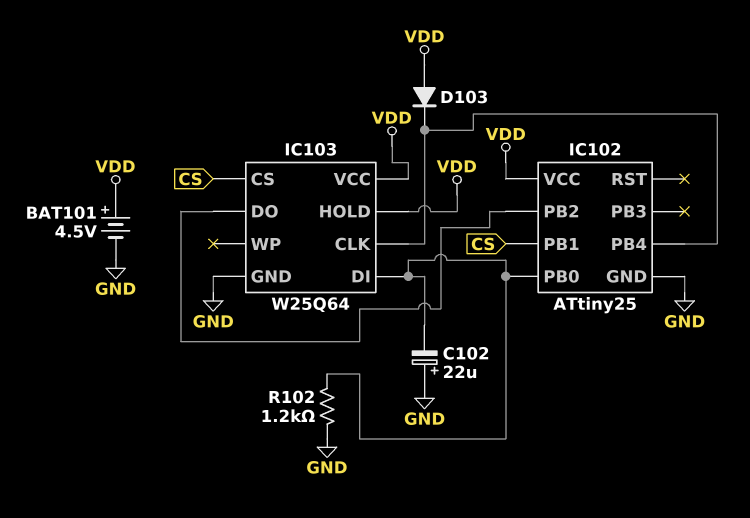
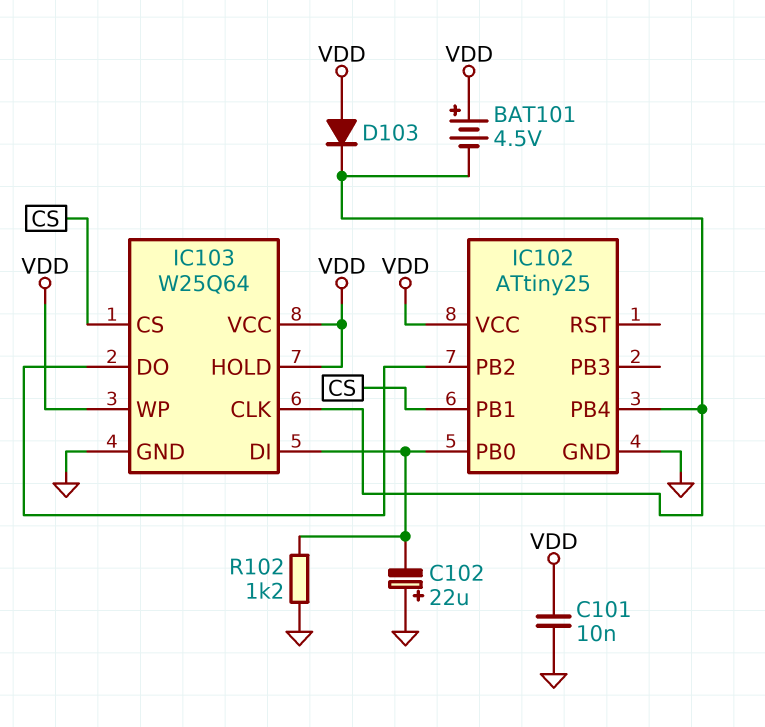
BAT101: 4.5V (plus VDD, minus GND) -> 4.5V (plus VDD, minus IC102/PB4)
C101: none -> 10nF (GND, VDD)
IC103 pin WP: none -> VDD

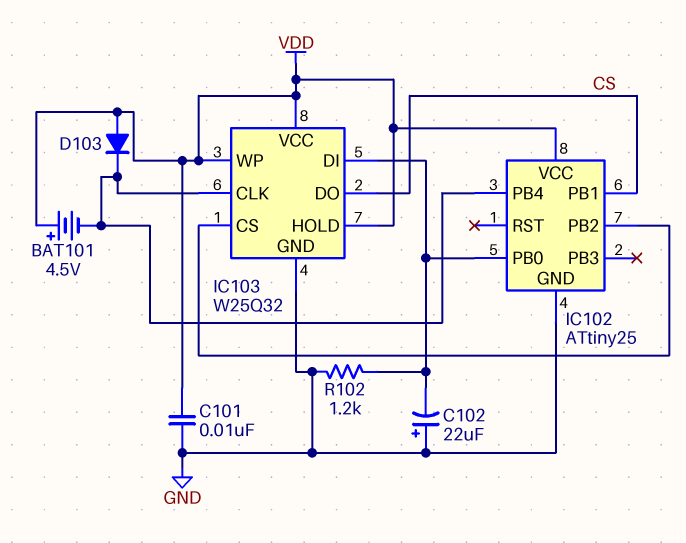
IC103: W25Q64 -> W25Q32
IC103 pin CS: CS -> IC102/PB2
IC103 pin DO: IC102/PB2 -> CS

